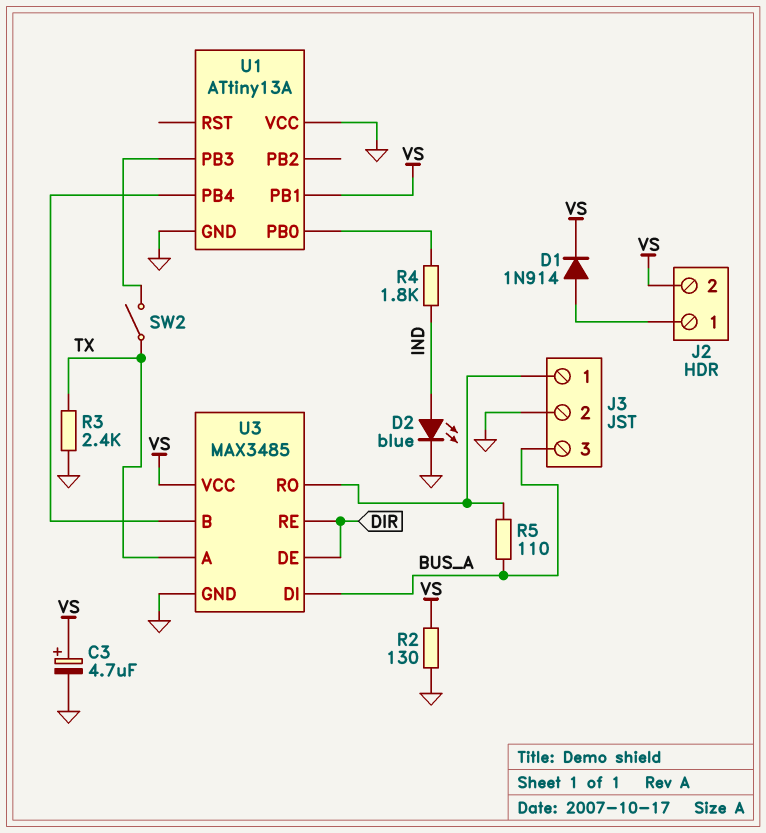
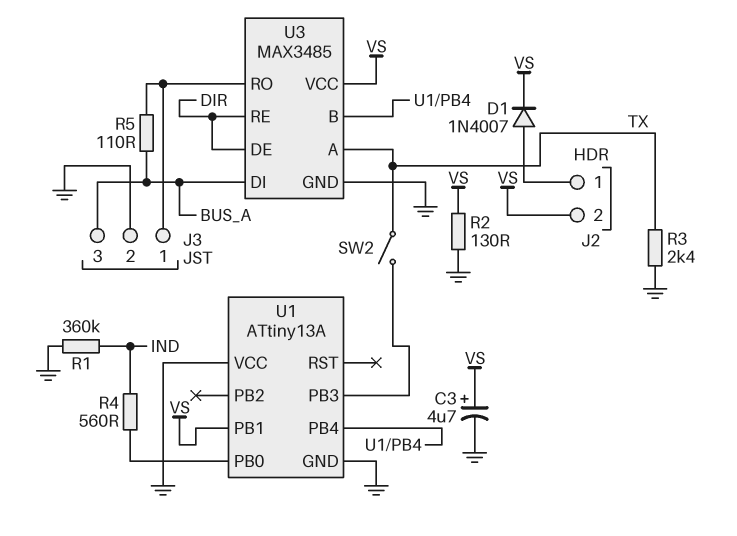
D1: diode 1N914 (A J2/1, K VS) -> diode 1N4007 (A J2/1, K VS)
D2: LED blue (A IND, K GND) -> none
R1: none -> 360k (GND, IND)
R4: 1.8k (IND, U1/PB0) -> 560 (IND, U1/PB0)

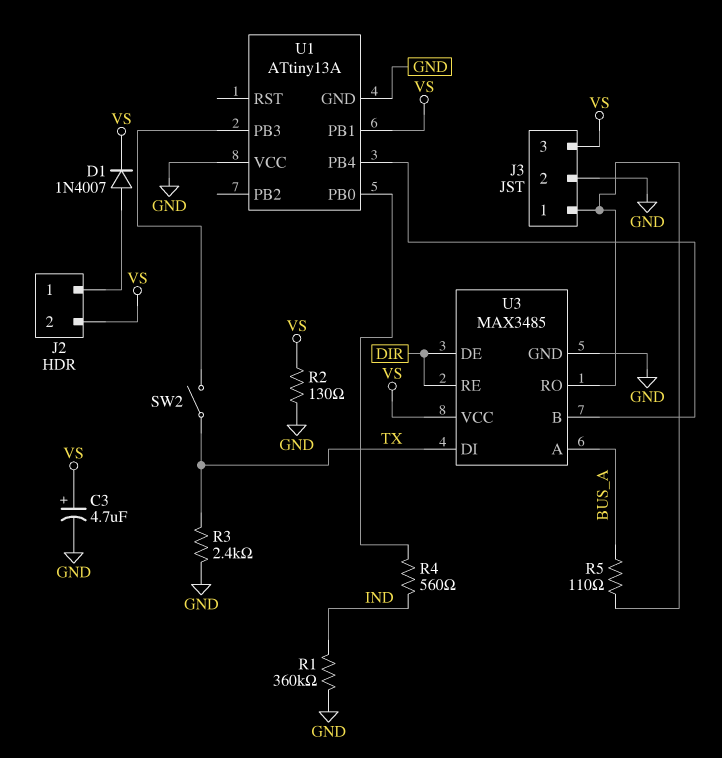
J3 pin 3: BUS_A -> VS
U3 pin A: TX -> BUS_A
U3 pin DI: BUS_A -> TX

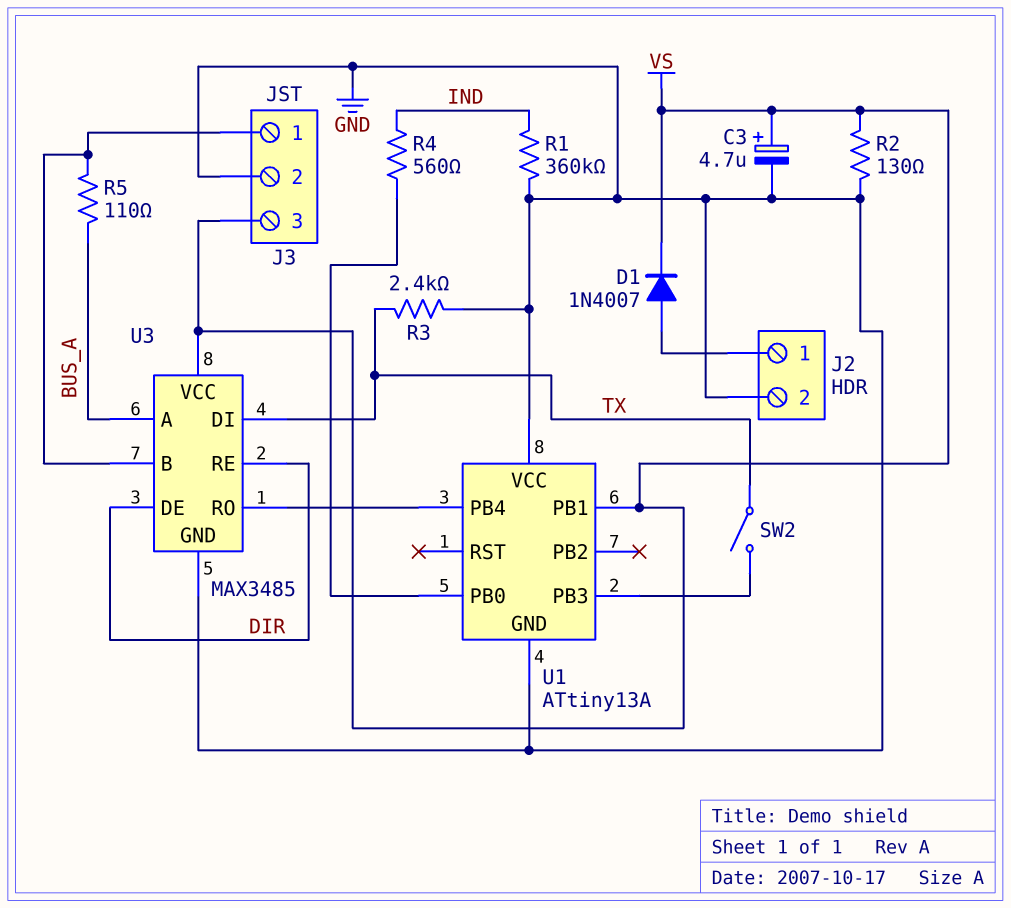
J2 pin 2: VS -> GND
U3 pin B: U1/PB4 -> J3/1
U3 pin RO: J3/1 -> U1/PB4

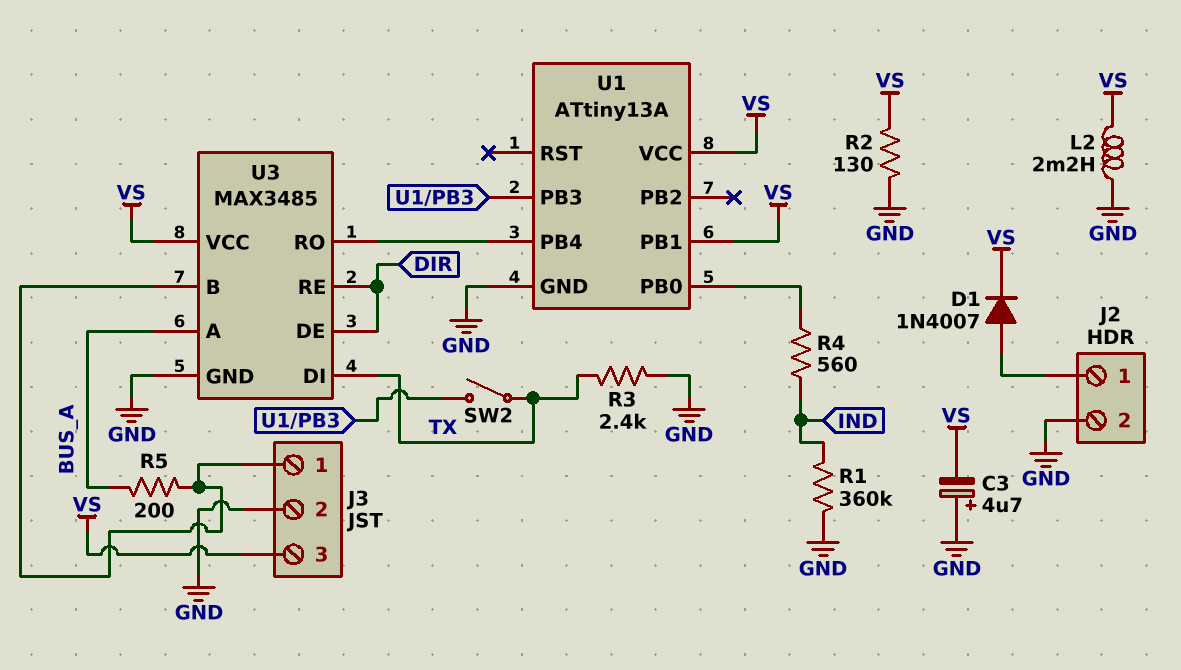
C3: 4.7uF (plus VS, minus GND) -> 4.7uF (plus GND, minus VS)
L2: none -> 2.2mH (GND, VS)
R5: 110 (BUS_A, J3/1) -> 200 (BUS_A, J3/1)
U1 pin VCC: GND -> VS

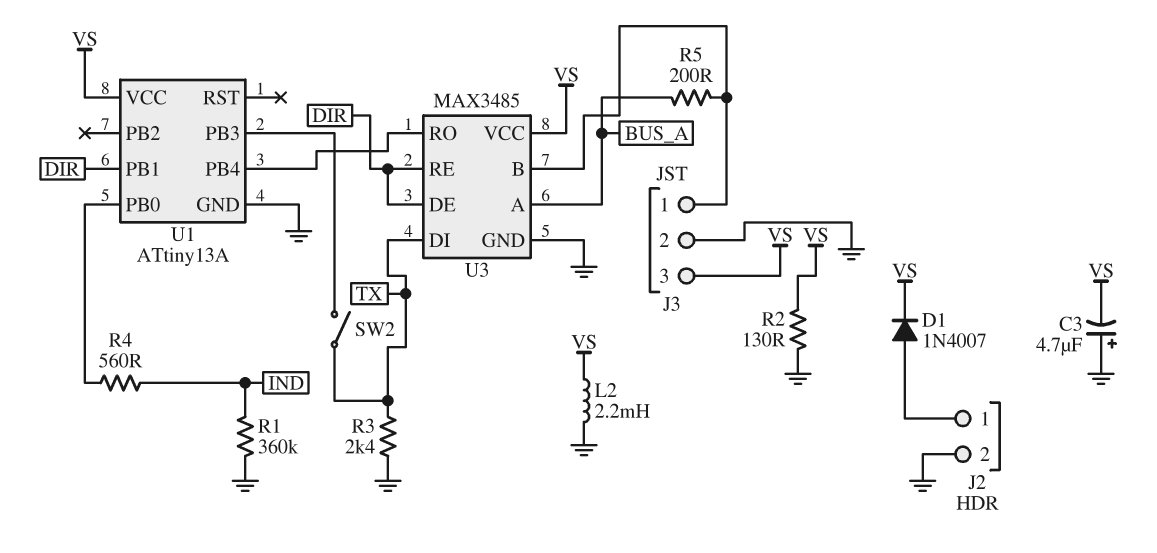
U1 pin PB1: VS -> DIR

